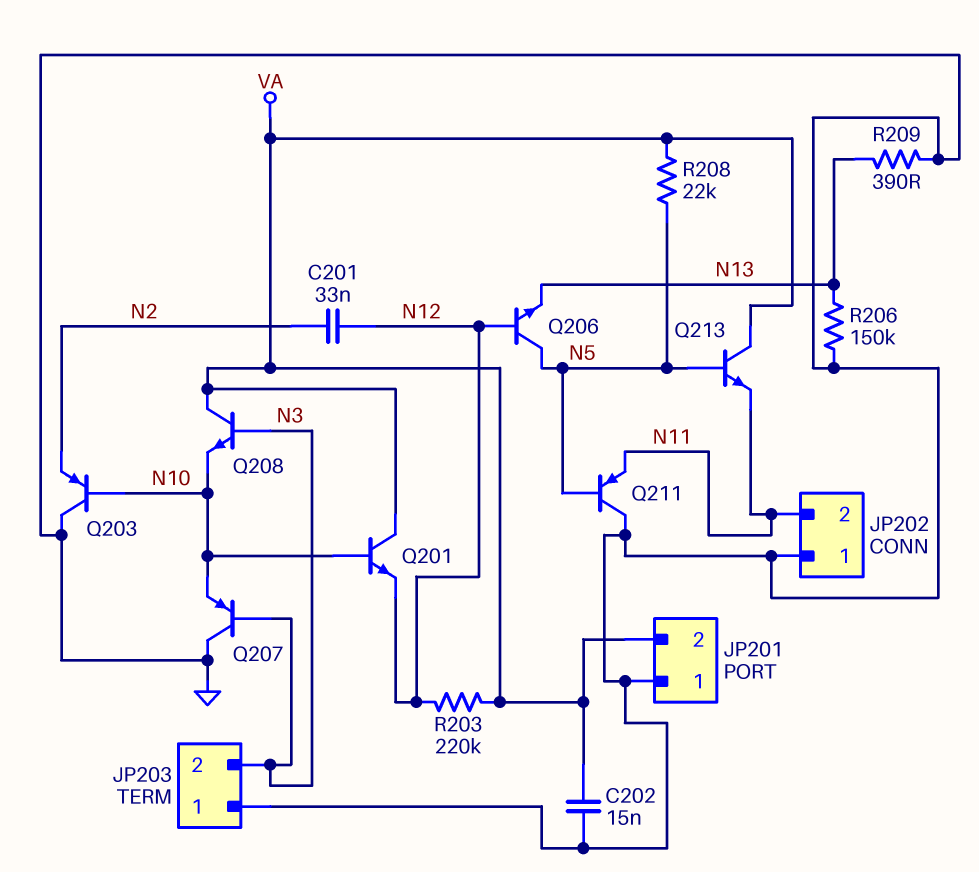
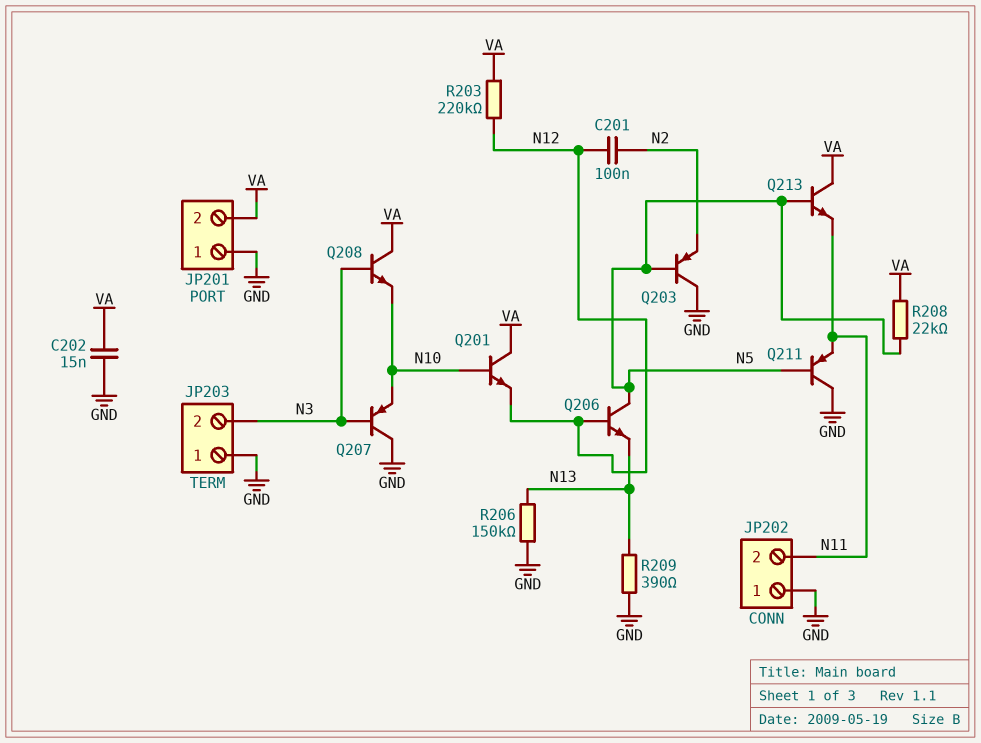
C201: 33nF (N2, N12) -> 100nF (N2, N12)
Q203: PNP (B N10, C GND, E N2) -> PNP (B N5, C GND, E N2)

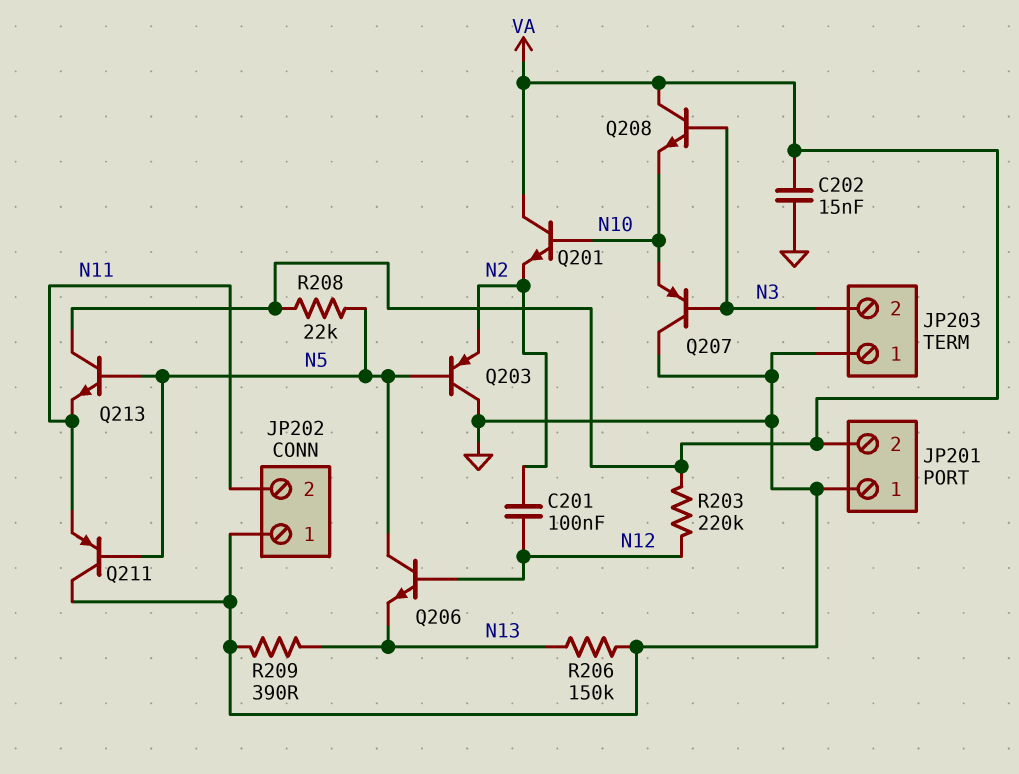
Q201: NPN (B N10, C VA, E N12) -> NPN (B N10, C VA, E N2)

